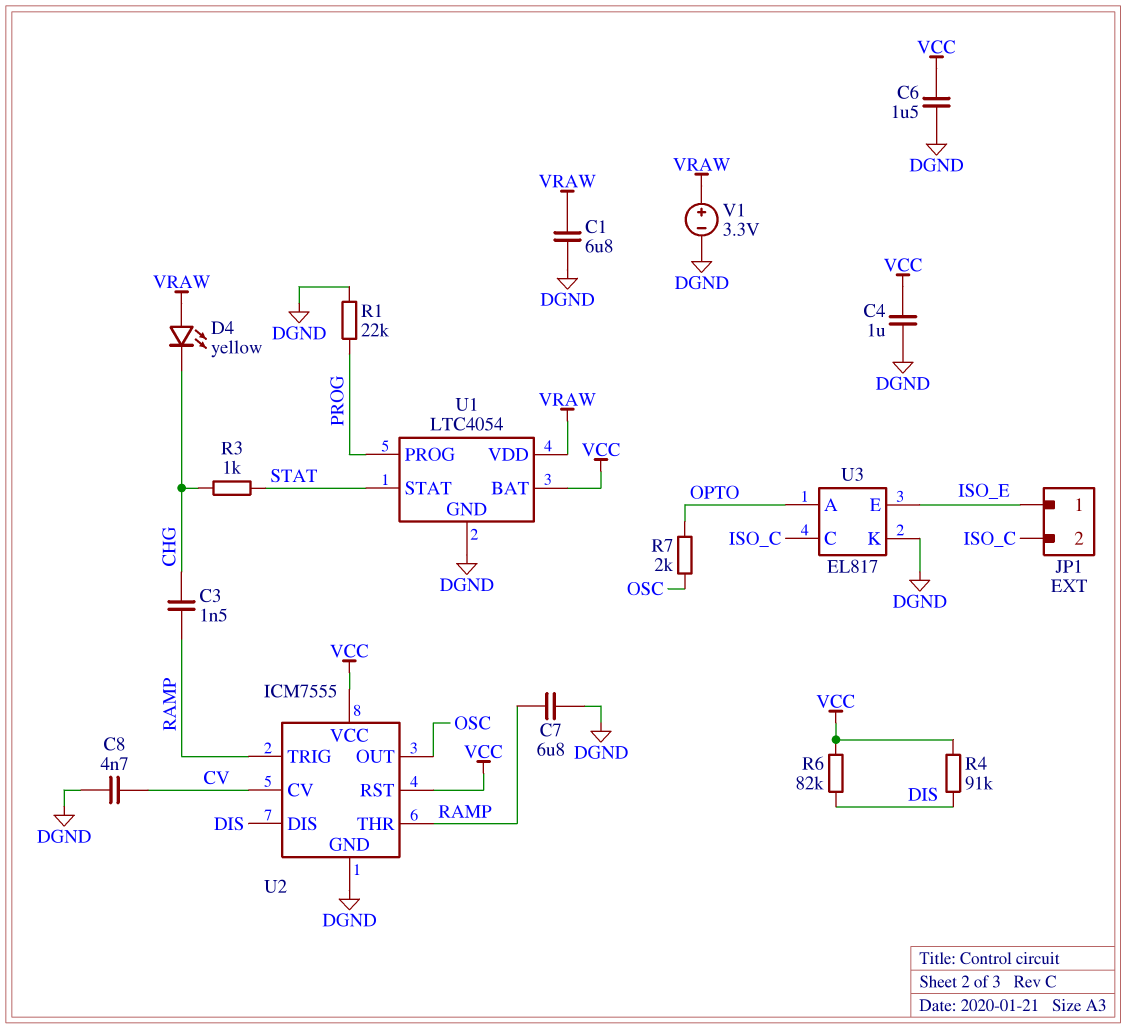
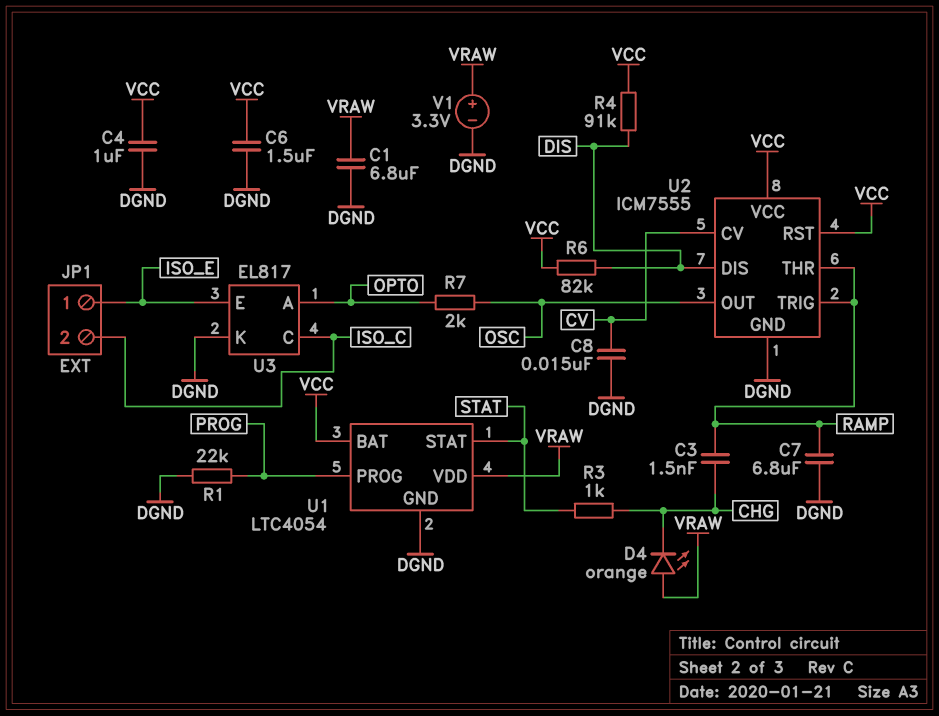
C8: 4.7nF (CV, DGND) -> 15nF (CV, DGND)
D4: LED yellow (A VRAW, K CHG) -> LED orange (A VRAW, K CHG)

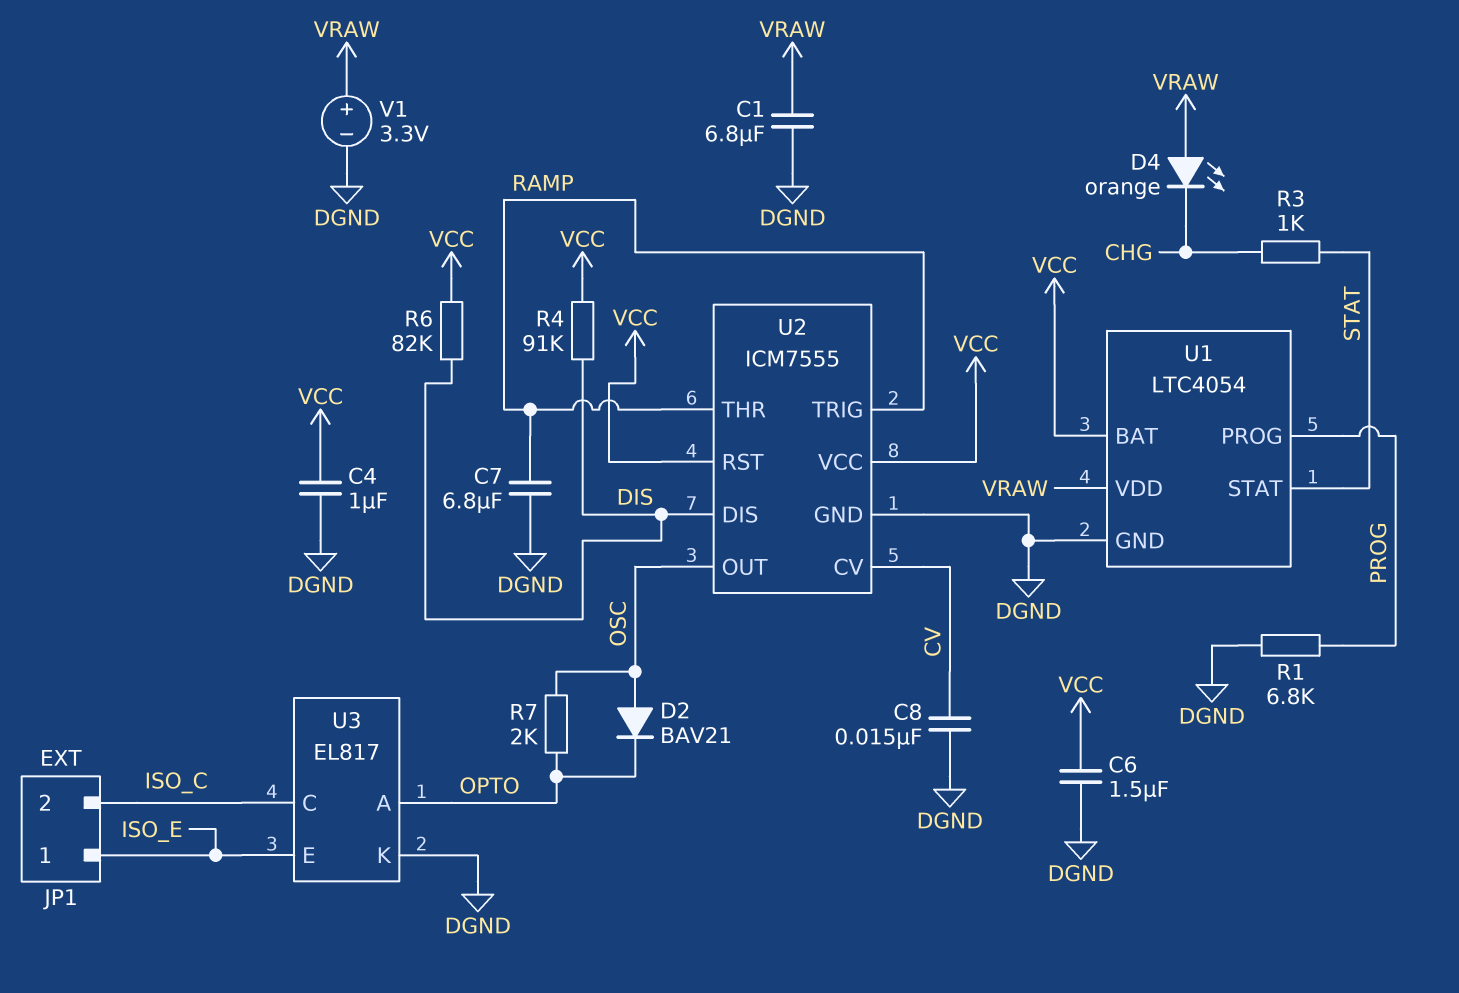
C3: 1.5nF (CHG, RAMP) -> none
D2: none -> diode BAV21 (A OSC, K OPTO)
R1: 22k (DGND, PROG) -> 6.8k (DGND, PROG)

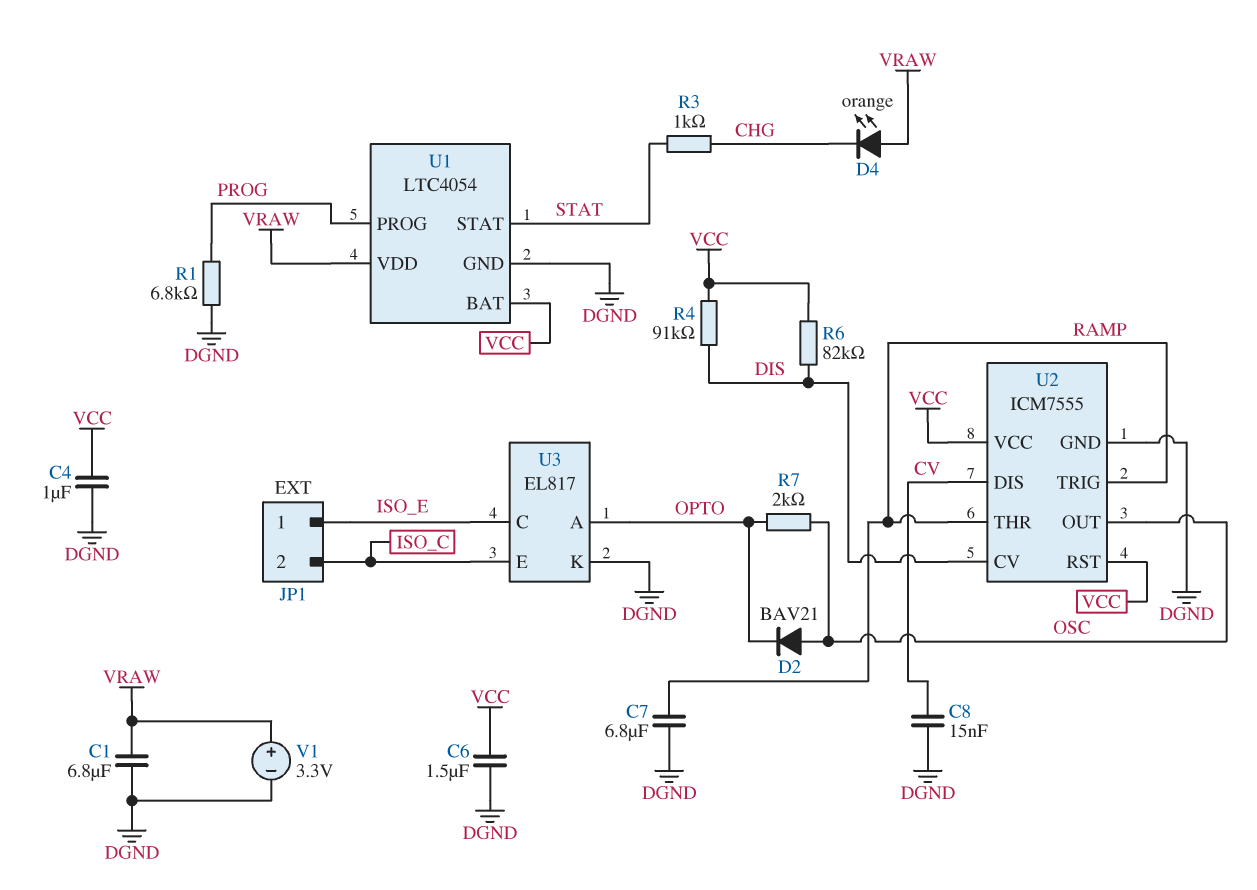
U2 pin CV: CV -> DIS
U2 pin DIS: DIS -> CV
U3 pin C: ISO_C -> ISO_E
U3 pin E: ISO_E -> ISO_C

